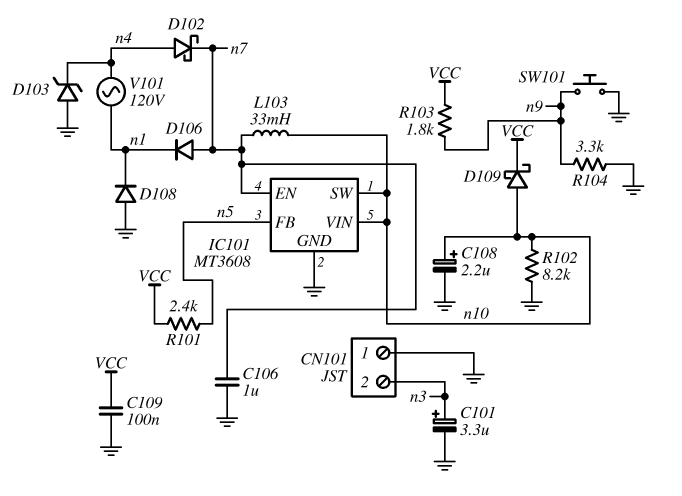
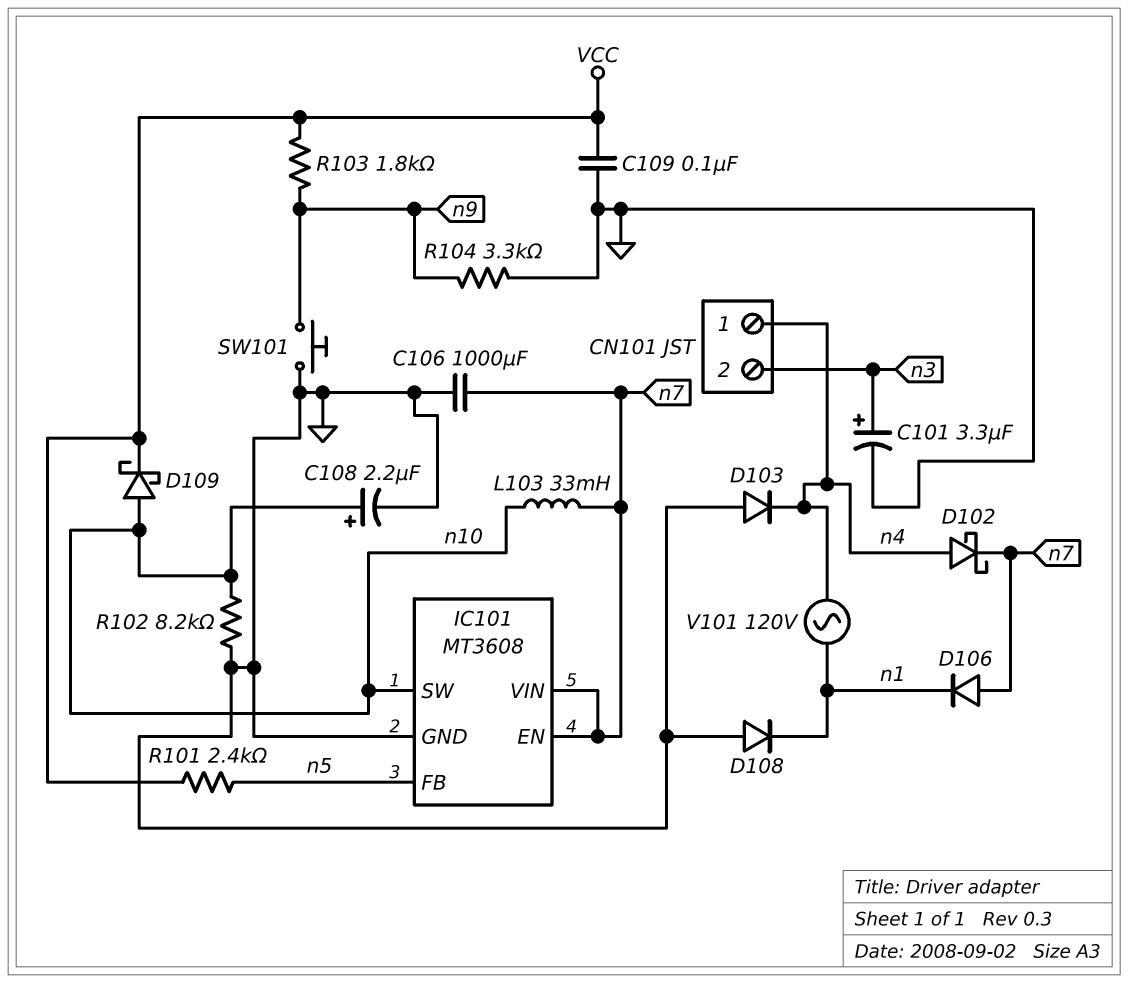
C106: 1uF (GND, n7) -> 1000uF (GND, n7)
CN101 pin 1: GND -> n4
D103: zener (A GND, K n4) -> diode (A GND, K n4)
IC101 pin VIN: n10 -> n7

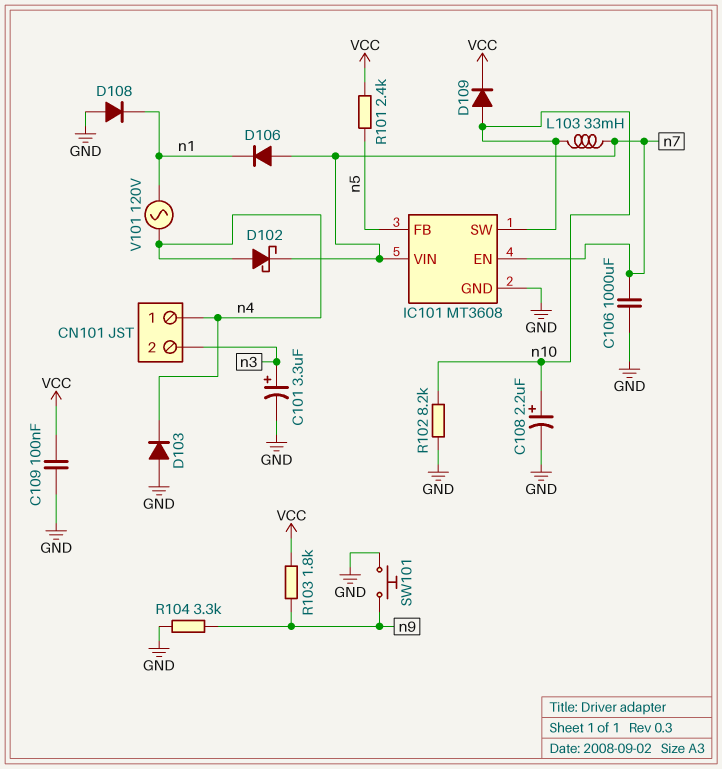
D109: schottky (A n10, K VCC) -> diode (A n10, K VCC)

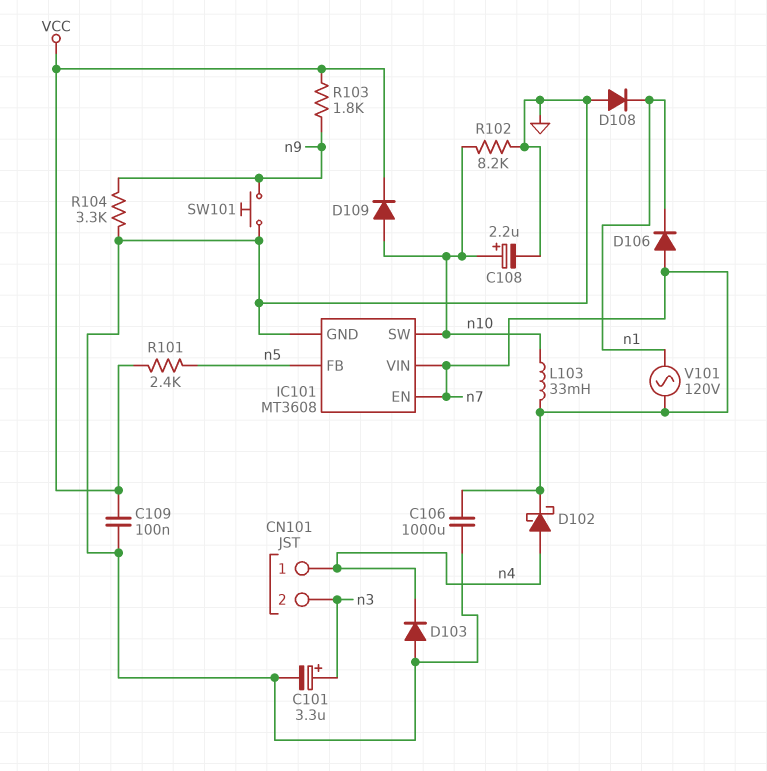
V101: AC 120V (n1, n4) -> AC 120V (n1, n7)

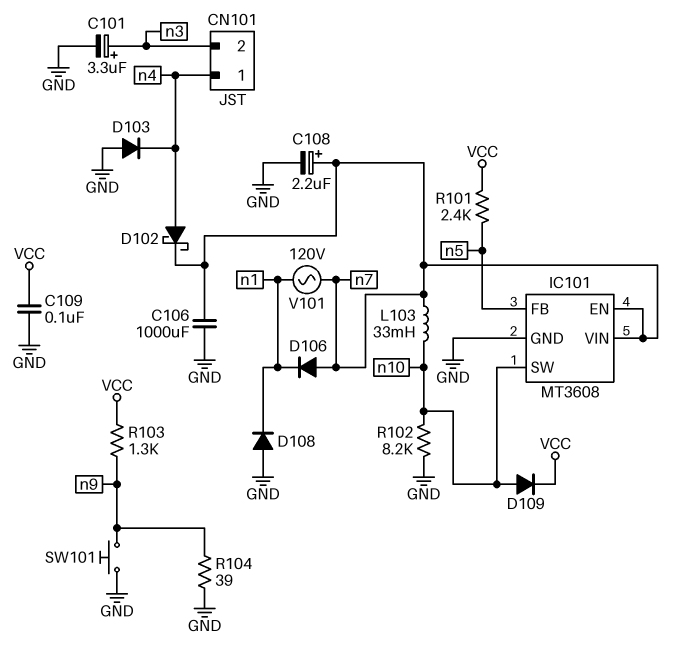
C108: 2.2uF (plus n10, minus GND) -> 2.2uF (plus n7, minus GND)
R103: 1.8k (VCC, n9) -> 1.3k (VCC, n9)
R104: 3.3k (GND, n9) -> 39 (GND, n9)

